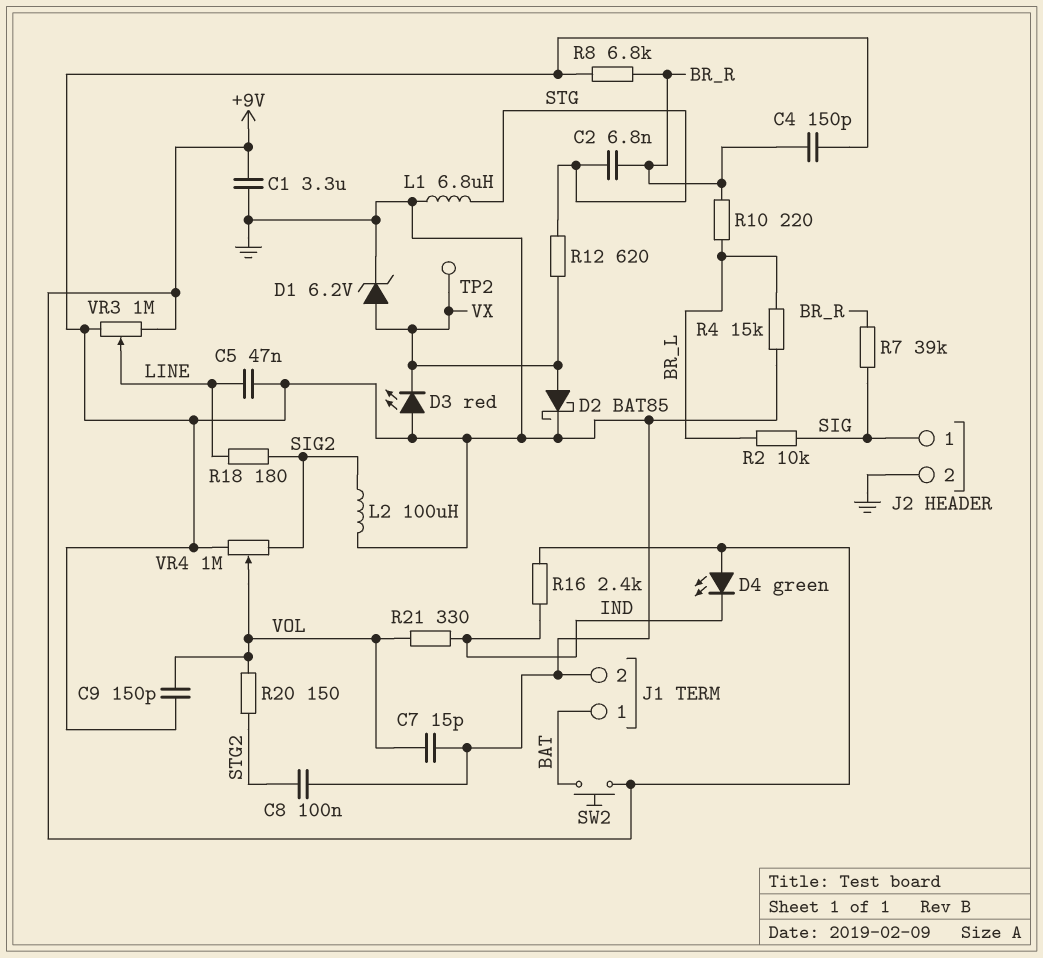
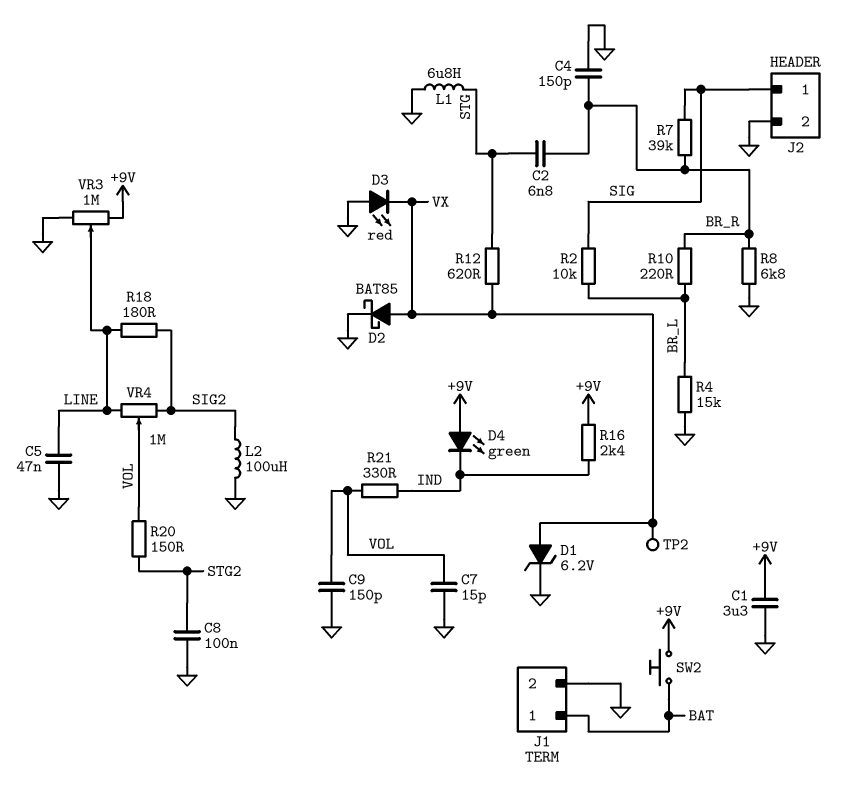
VR4: 1M (GND, SIG2, wiper VOL) -> 1M (LINE, SIG2, wiper VOL)

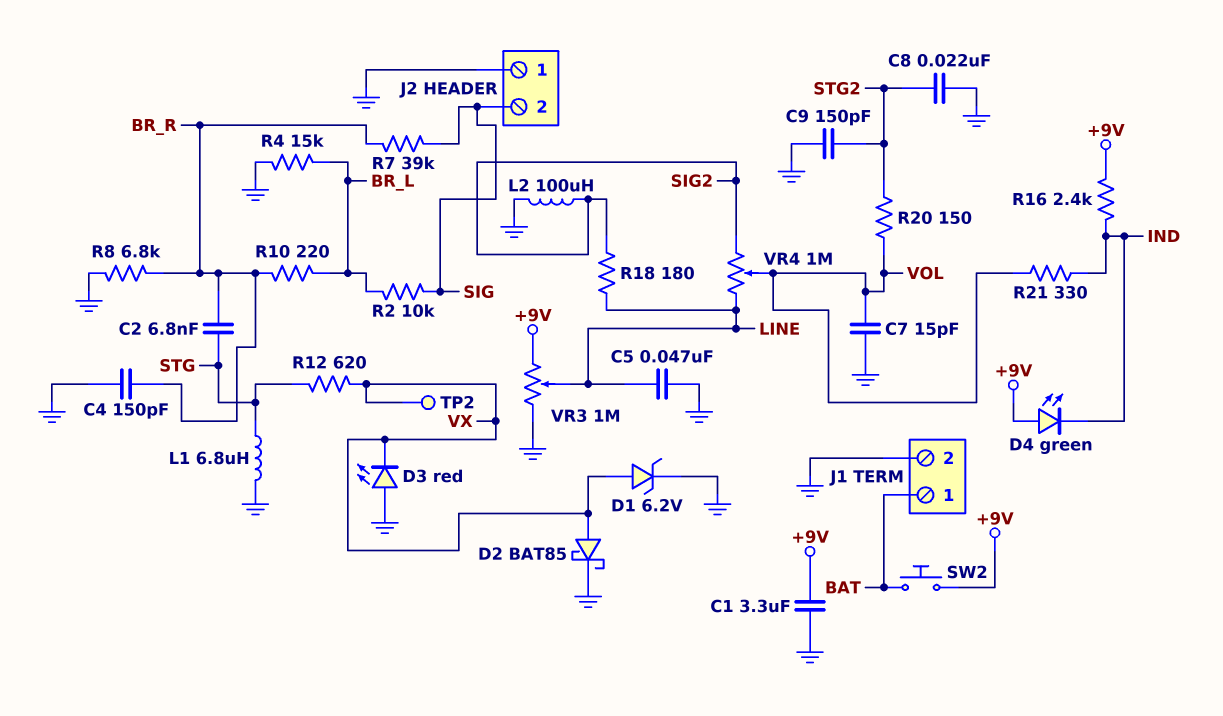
C8: 100nF (GND, STG2) -> 22nF (GND, STG2)
C9: 150pF (GND, VOL) -> 150pF (GND, STG2)
J2 pin 1: SIG -> GND
J2 pin 2: GND -> SIG

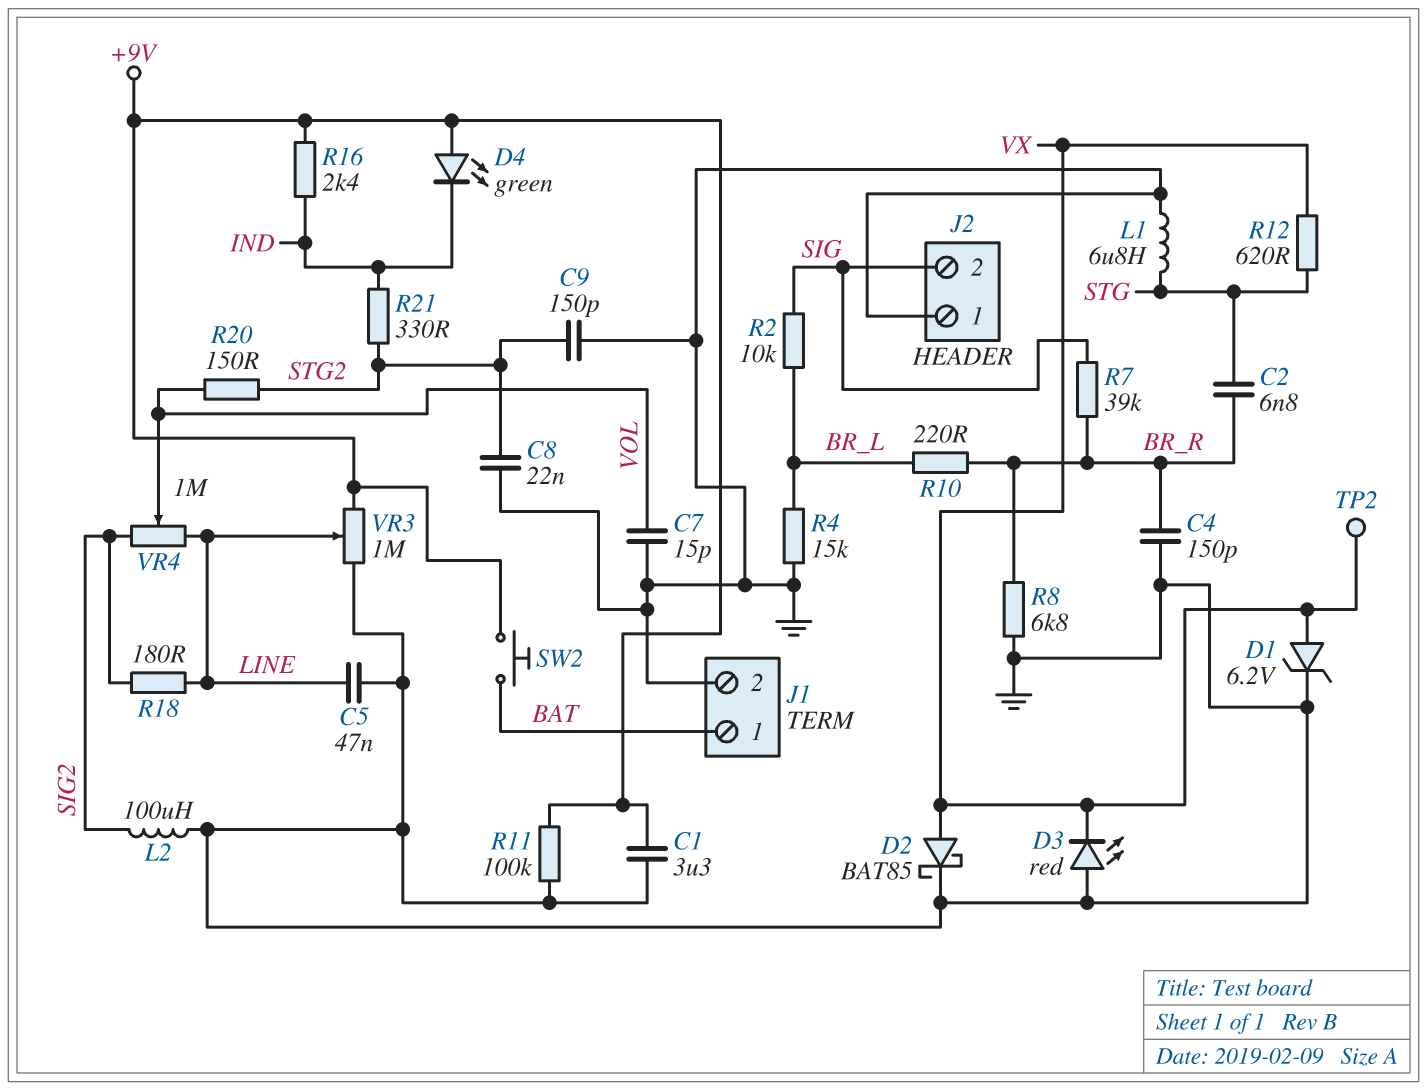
R11: none -> 100k (+9V, GND)
R21: 330 (IND, VOL) -> 330 (IND, STG2)

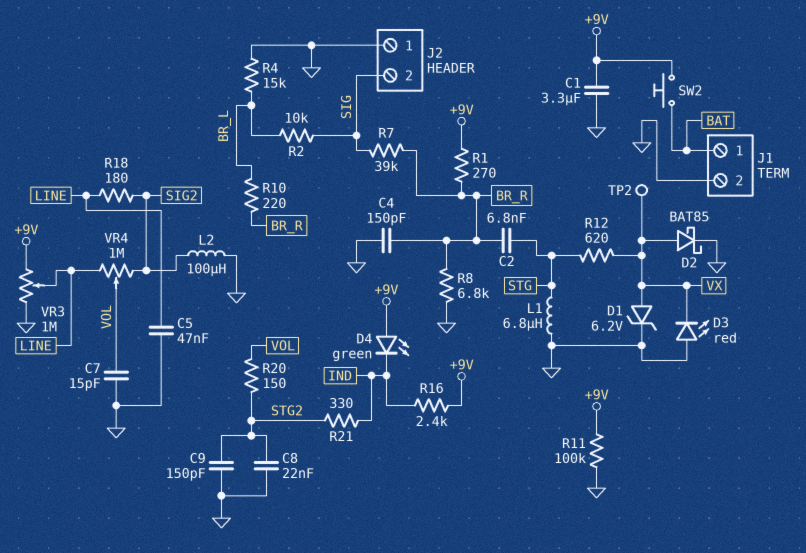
R1: none -> 270 (+9V, BR_R)

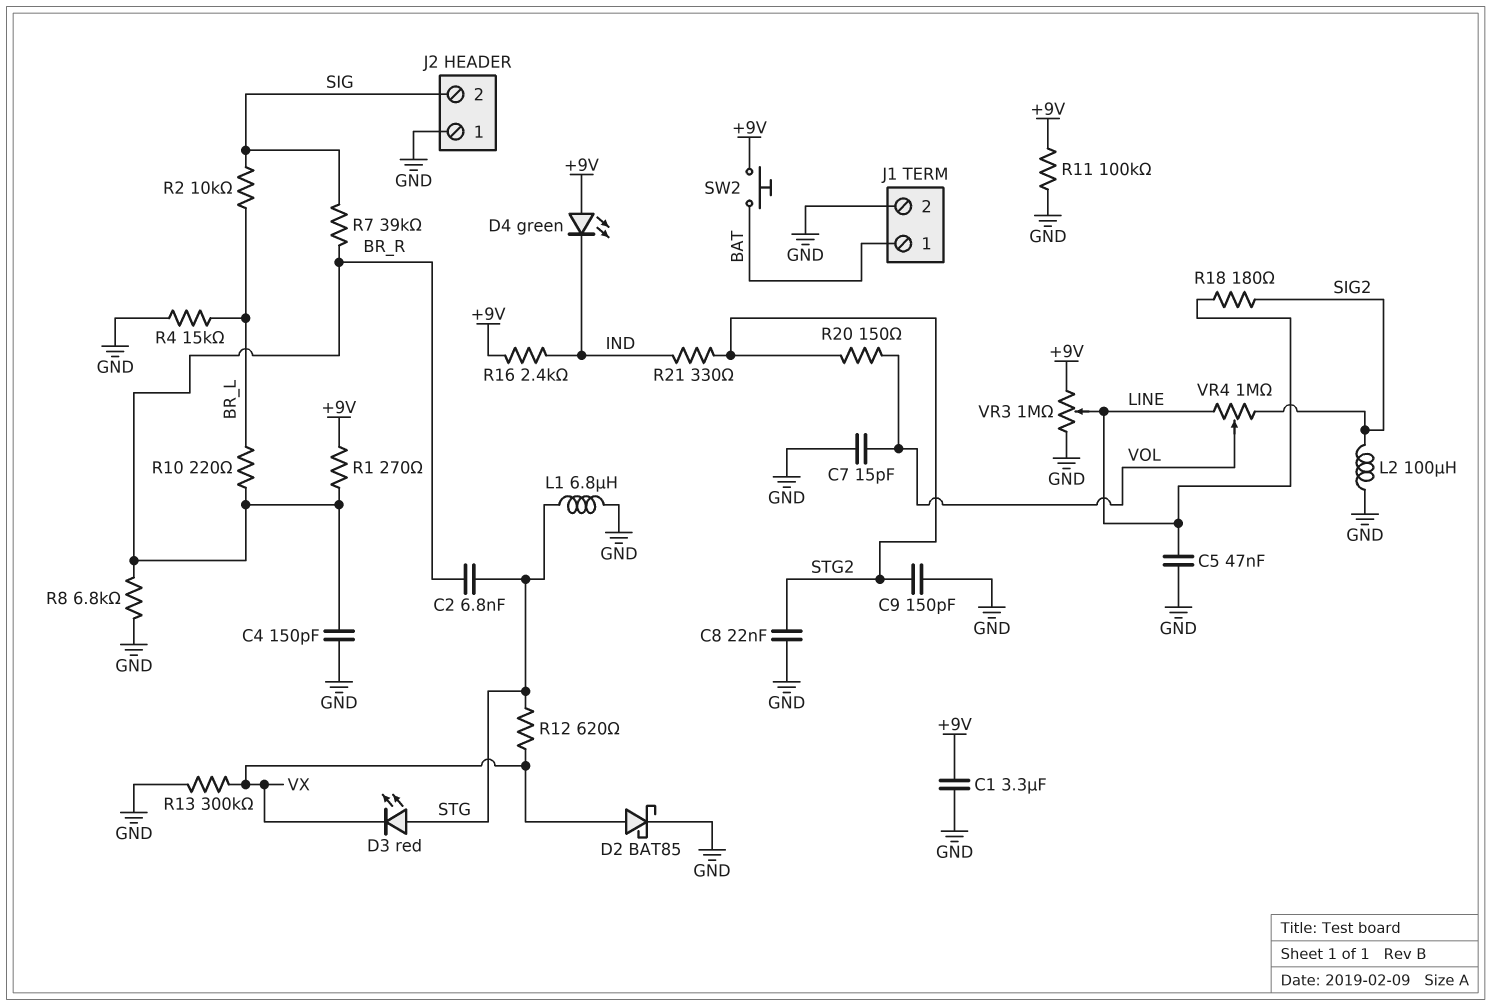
D1: zener 6.2V (A VX, K GND) -> none
D3: LED red (A GND, K VX) -> LED red (A STG, K VX)
R13: none -> 300k (GND, VX)
TP2: test point (VX) -> none

